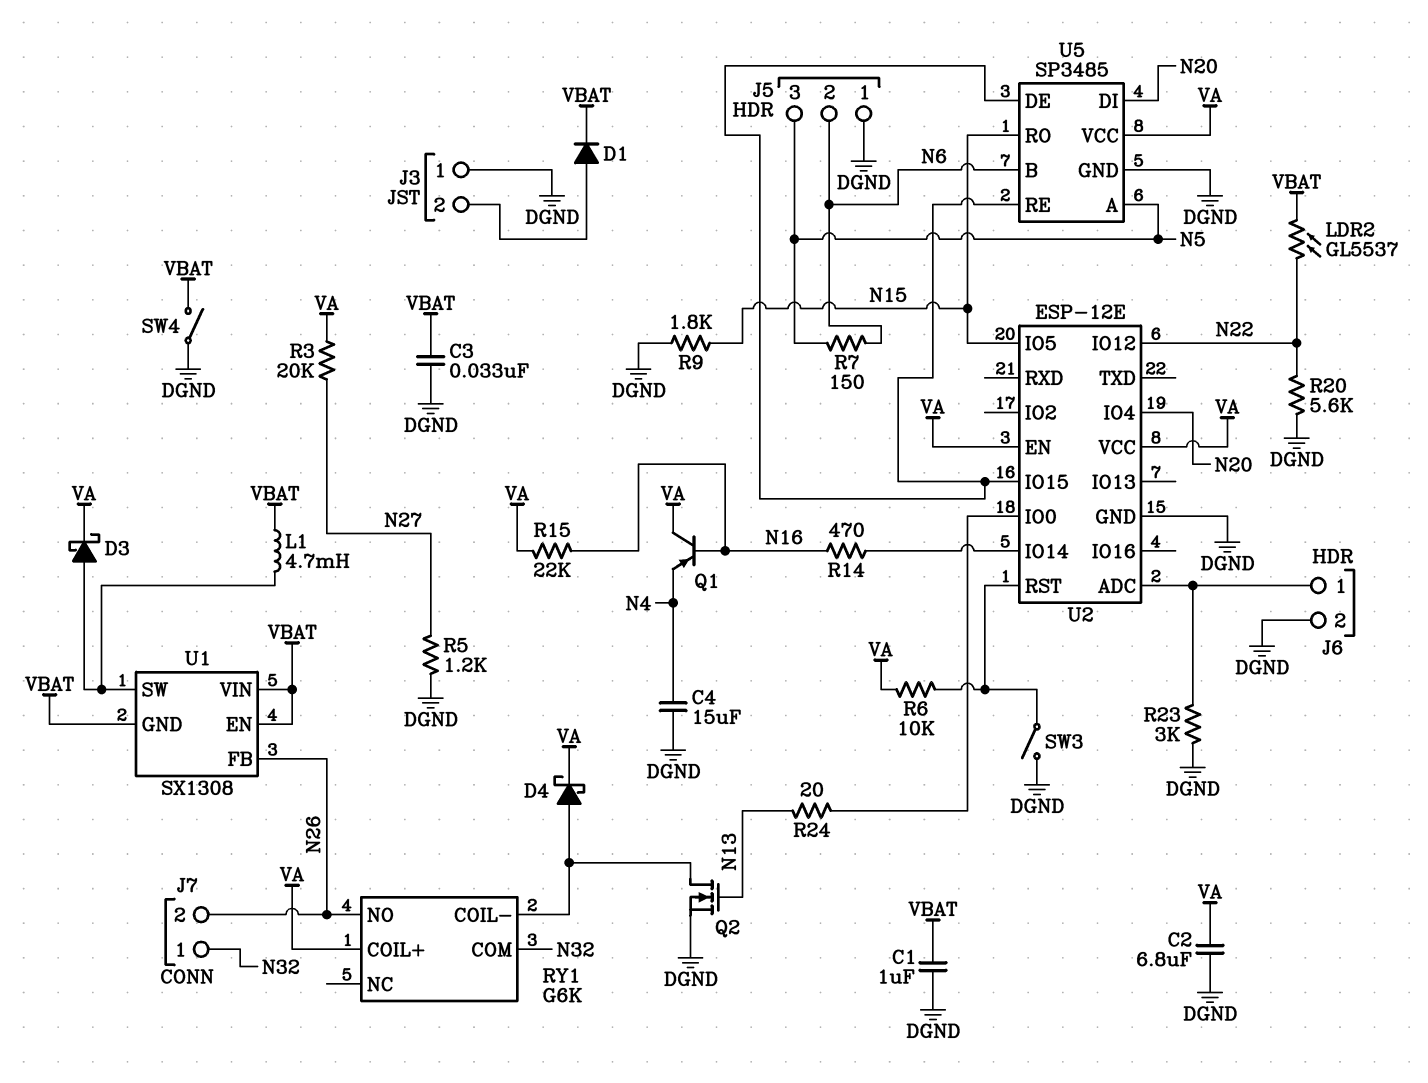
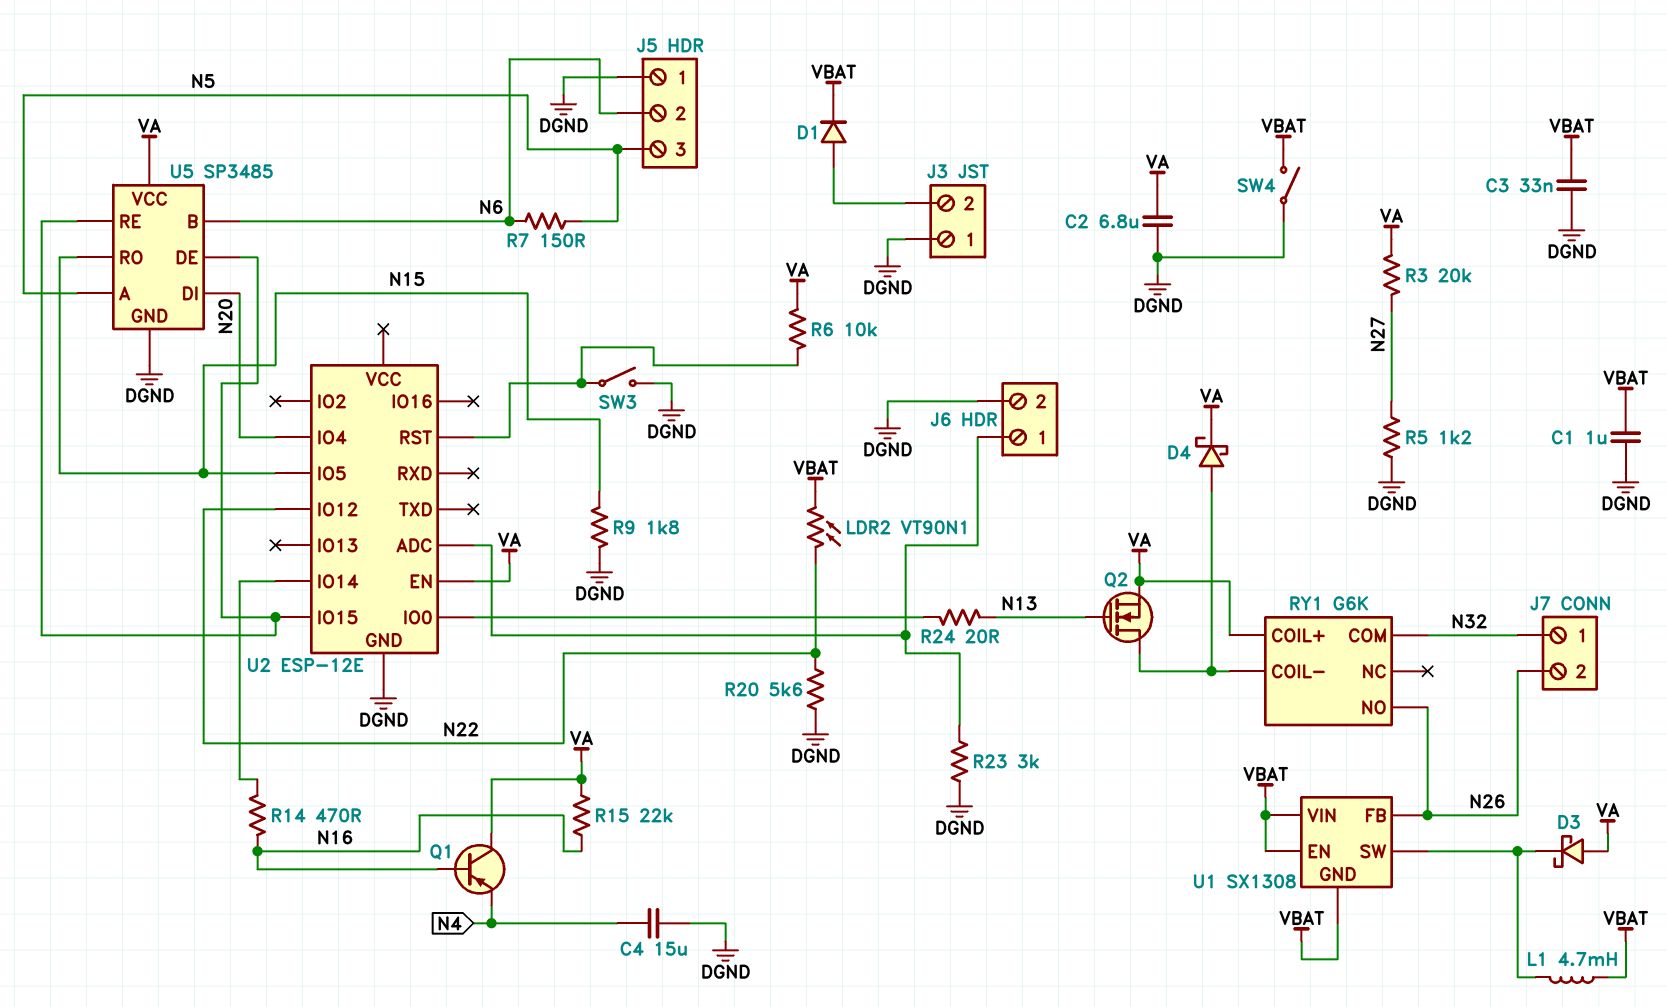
D3: schottky (A U1/SW, K VA) -> schottky (A VA, K U1/SW)
LDR2: GL5537 (N22, VBAT) -> VT90N1 (N22, VBAT)
Q2: NMOS (G N13, D RY1/COIL-, S DGND) -> NMOS (G N13, D RY1/COIL-, S VA)
U2 pin VCC: VA -> none

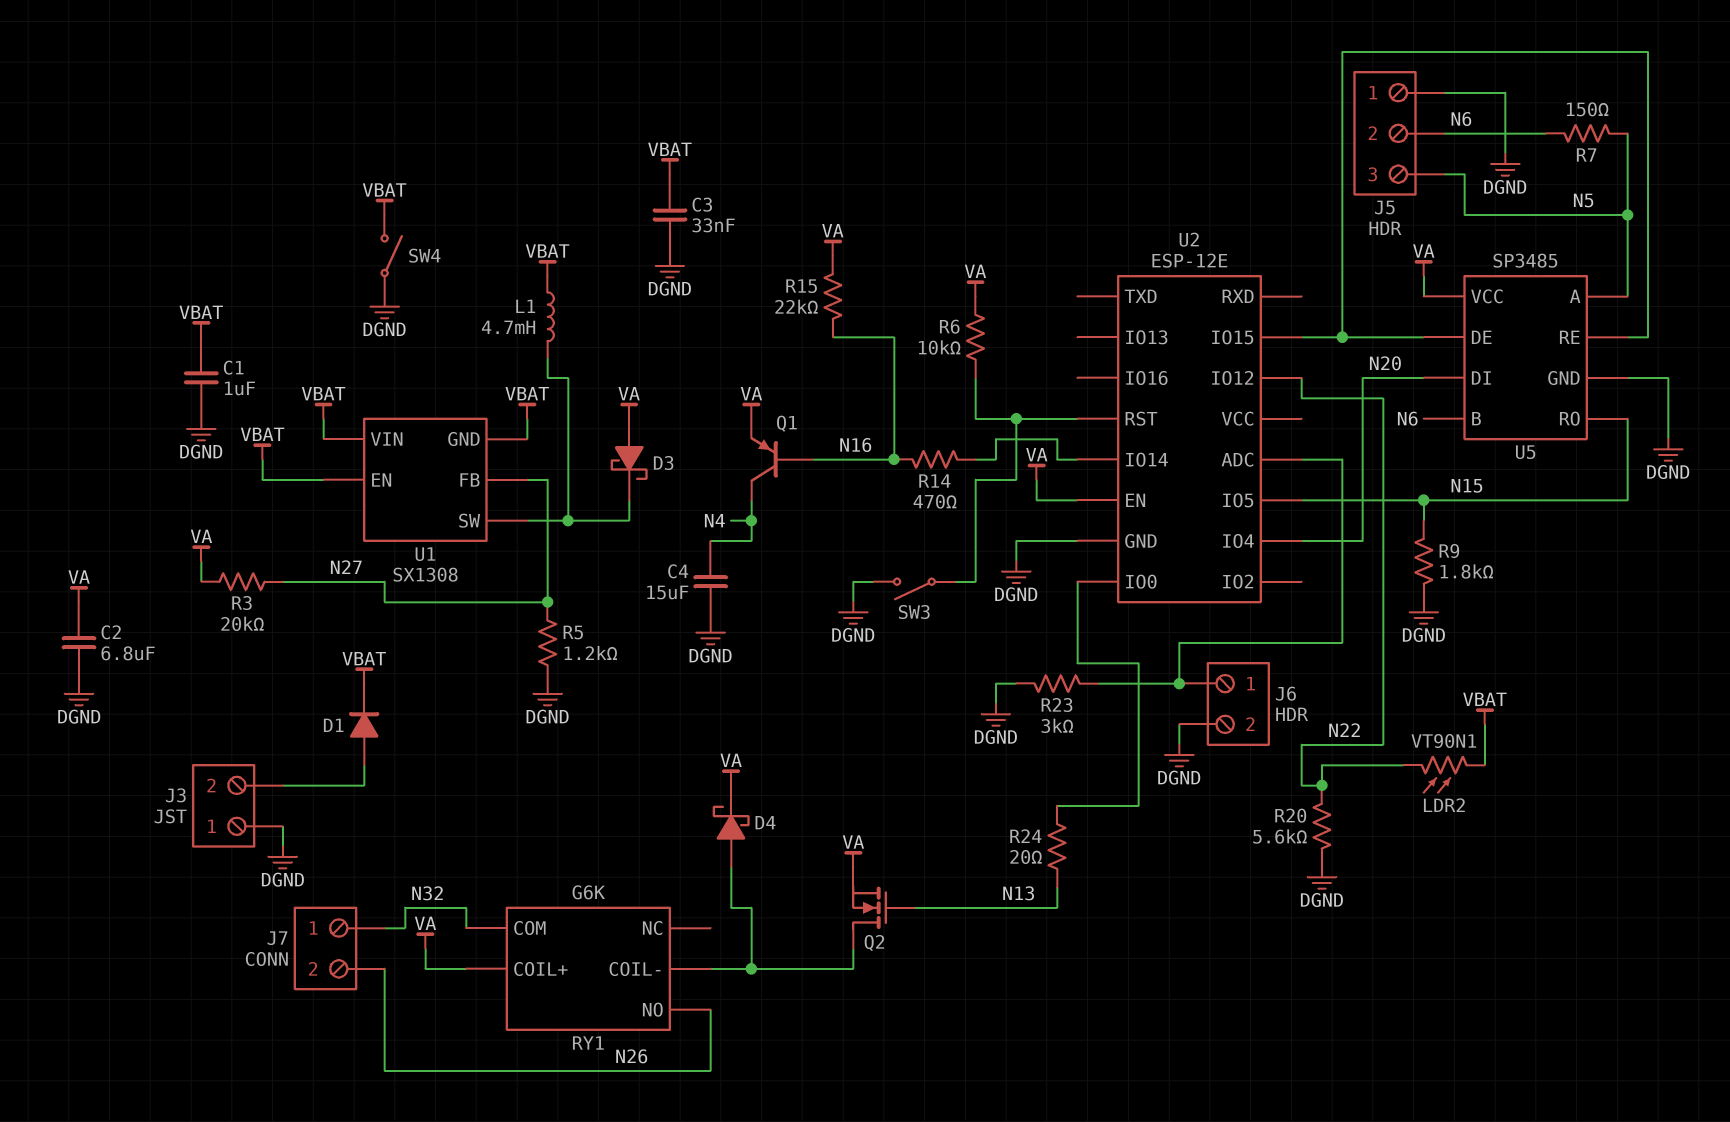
Q1: PNP (B N16, C VA, E N4) -> PNP (B N16, C N4, E VA)
U1 pin FB: N26 -> N27

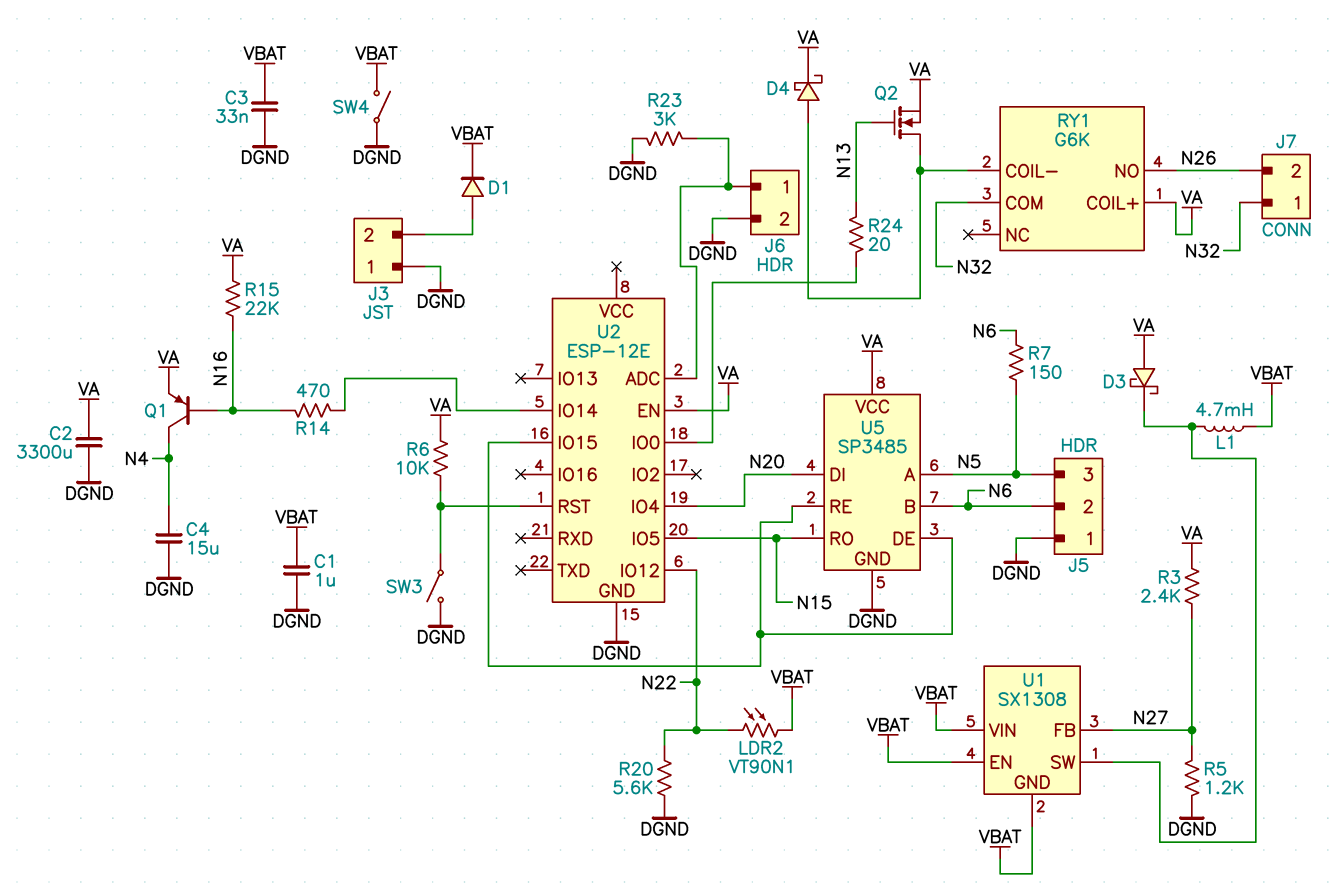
C2: 6.8uF (DGND, VA) -> 3300uF (DGND, VA)
R3: 20k (N27, VA) -> 2.4k (N27, VA)
R9: 1.8k (DGND, N15) -> none

